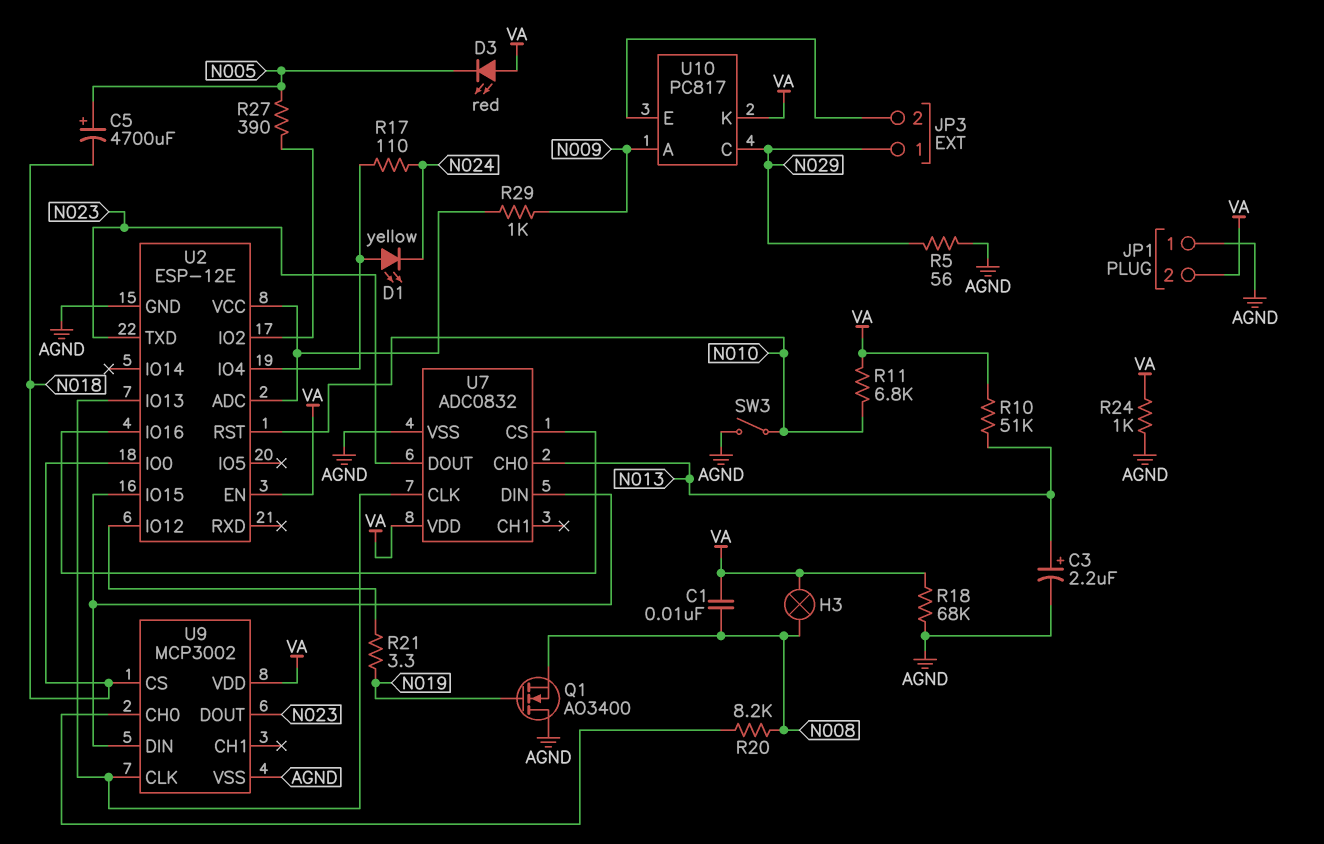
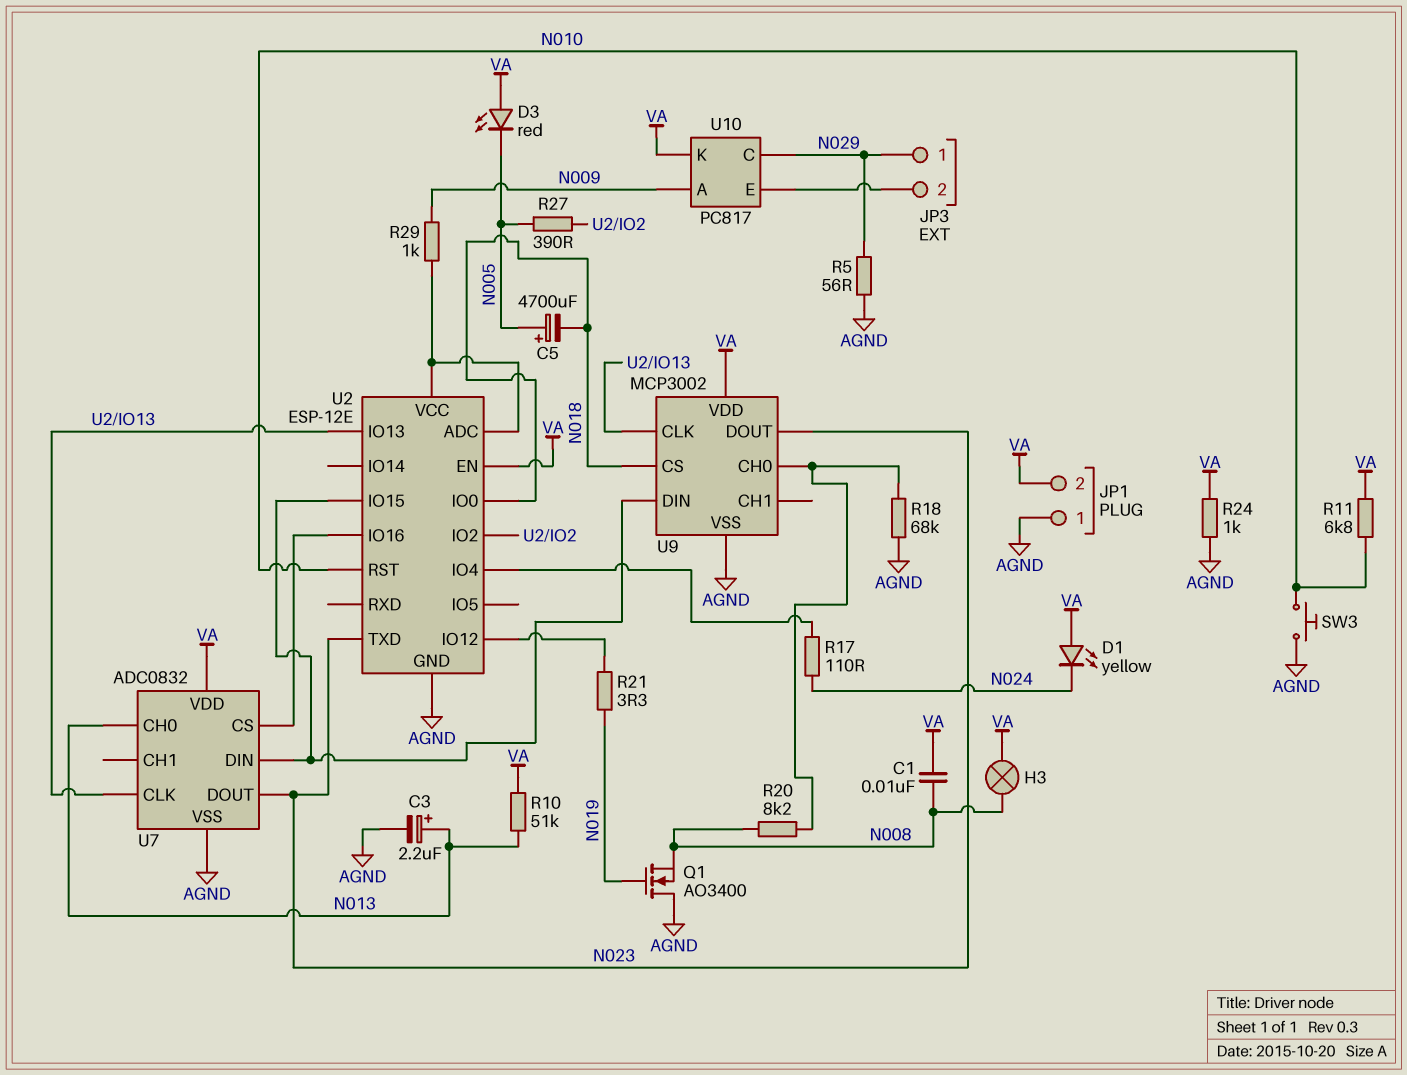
D1: LED yellow (A U2/IO4, K N024) -> LED yellow (A VA, K N024)
R18: 68k (AGND, VA) -> 68k (AGND, U9/CH0)
SW3: switch (AGND, N010) -> button (AGND, N010)

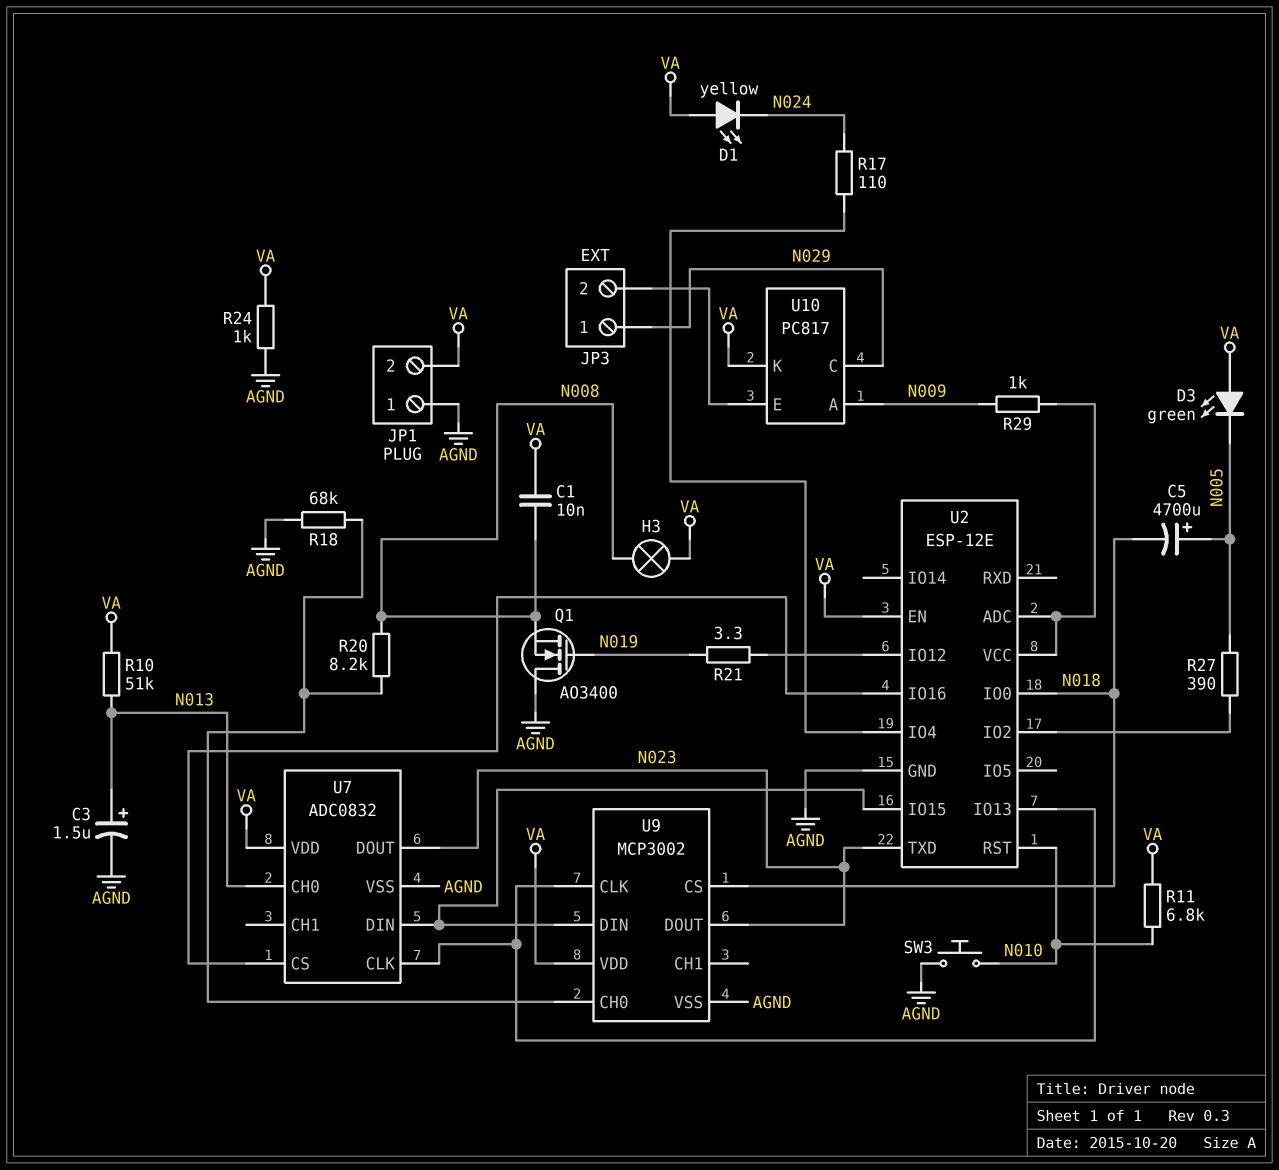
C3: 2.2uF (plus N013, minus AGND) -> 1.5uF (plus N013, minus AGND)
D3: LED red (A VA, K N005) -> LED green (A VA, K N005)
R5: 56 (AGND, N029) -> none

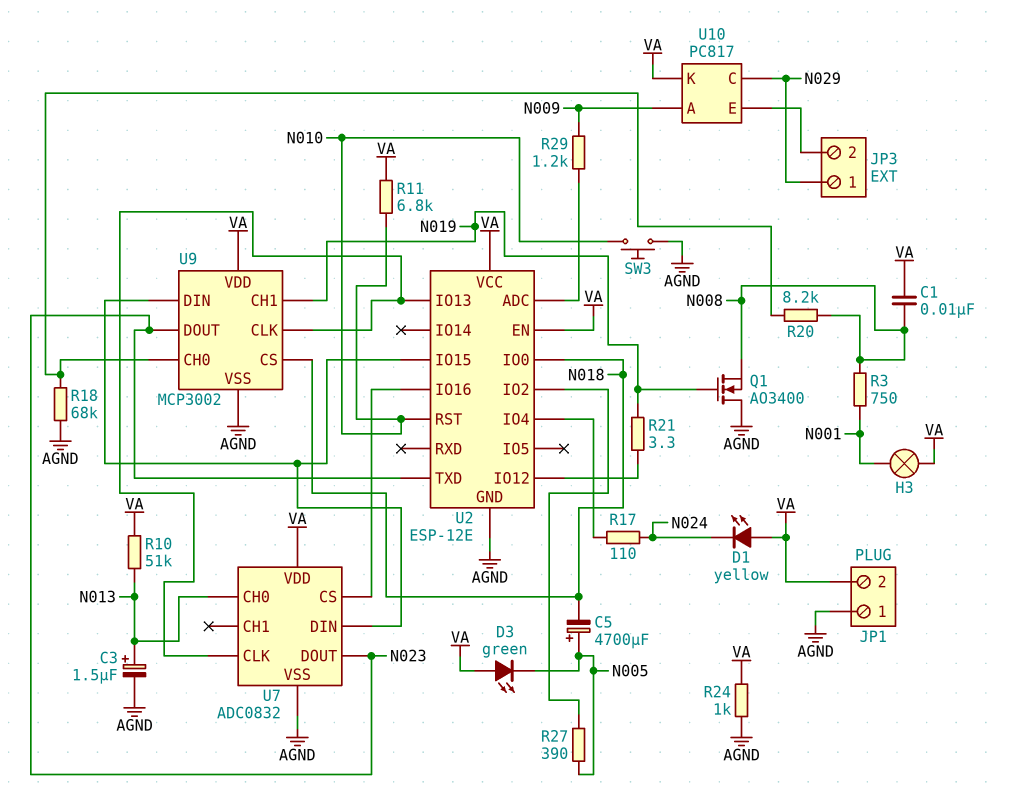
H3: lamp (N008, VA) -> lamp (N001, VA)
R3: none -> 750 (N001, N008)
R29: 1k (N009, U2/ADC) -> 1.2k (N009, U2/ADC)
U2 pin VCC: U2/ADC -> VA
U9 pin CH1: none -> N019

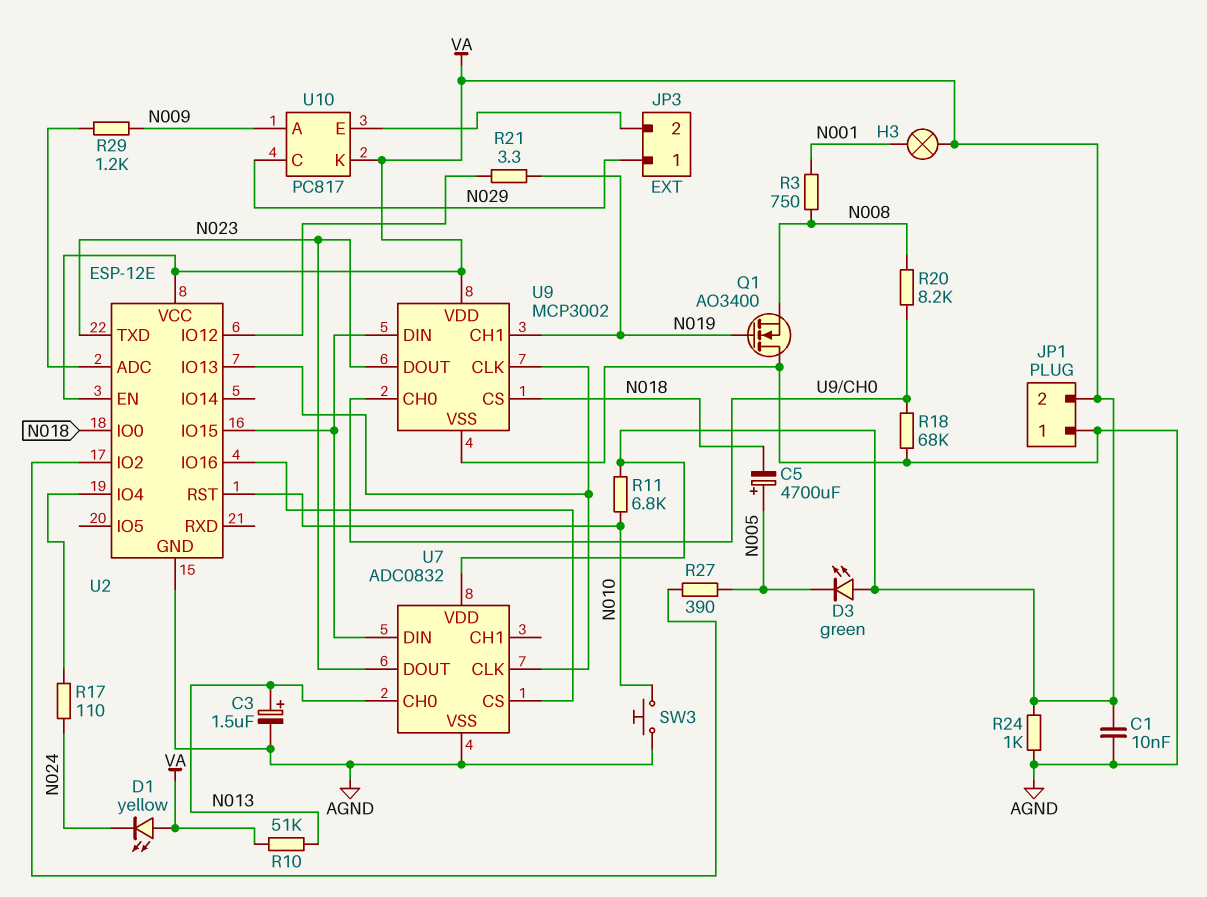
C1: 10nF (N008, VA) -> 10nF (AGND, VA)

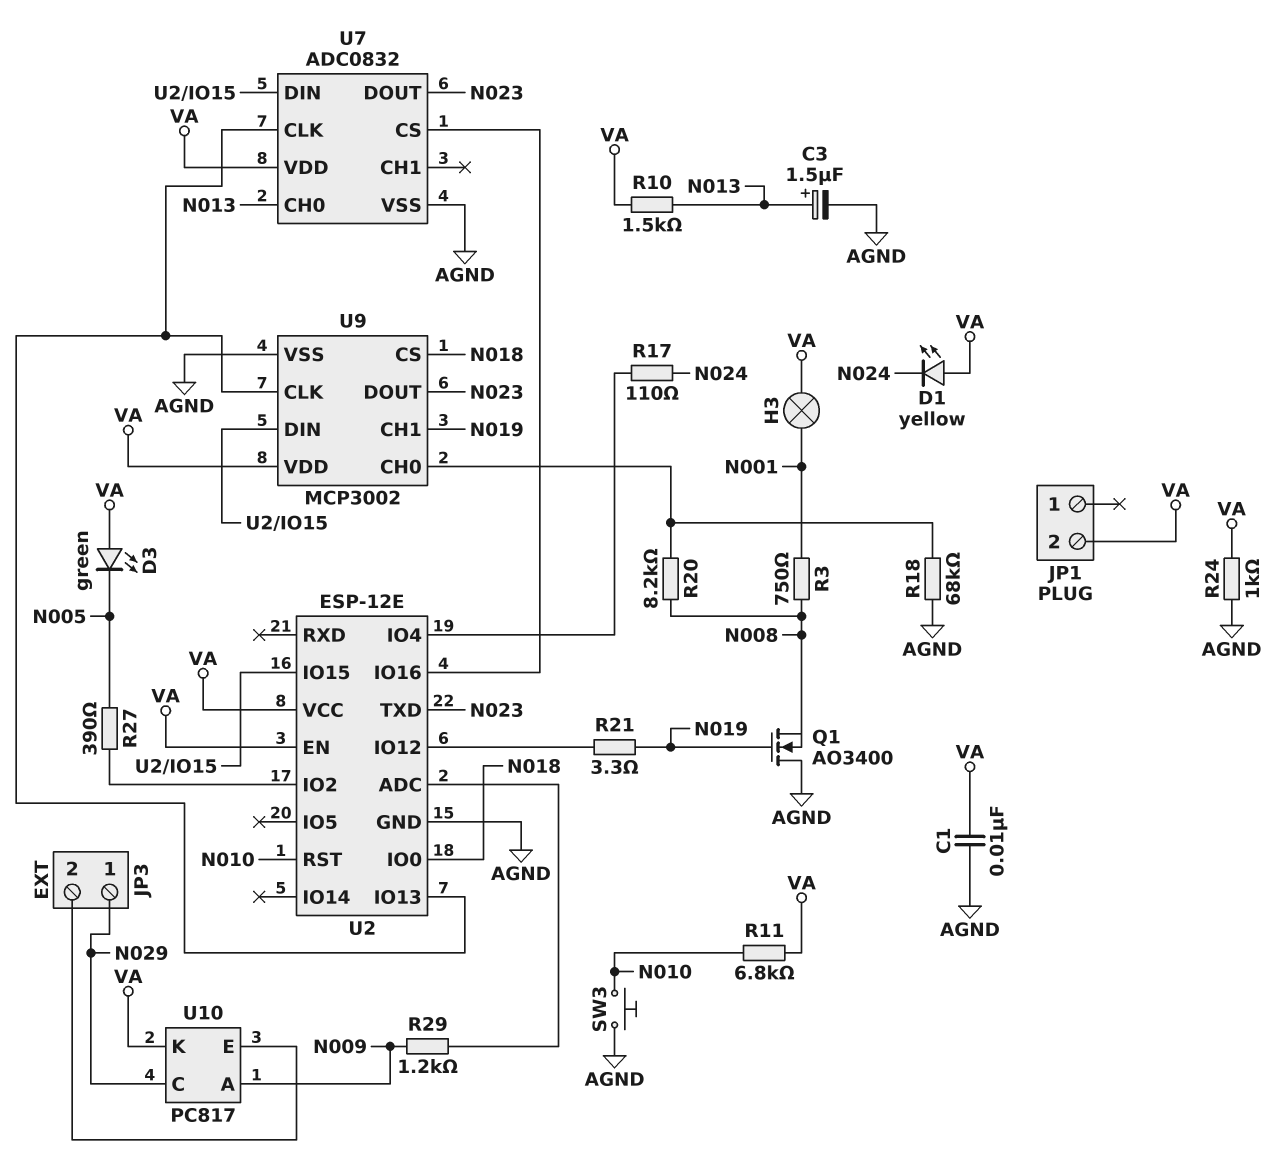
C5: 4700uF (plus N005, minus N018) -> none
JP1 pin 1: AGND -> none
R10: 51k (N013, VA) -> 1.5k (N013, VA)

